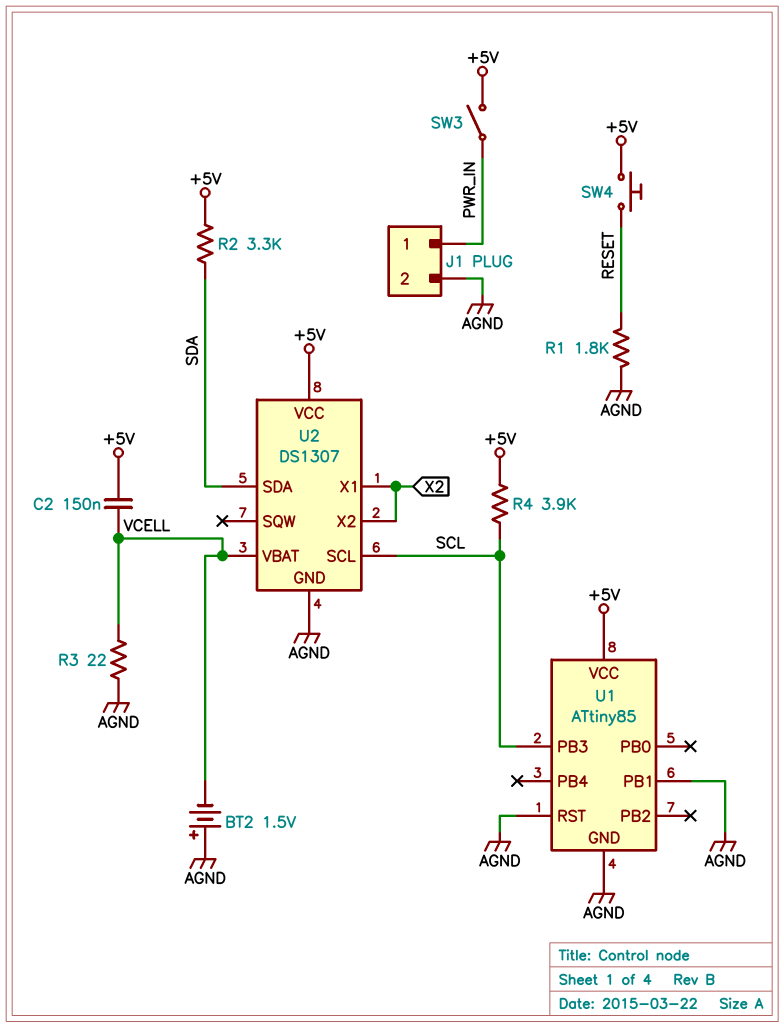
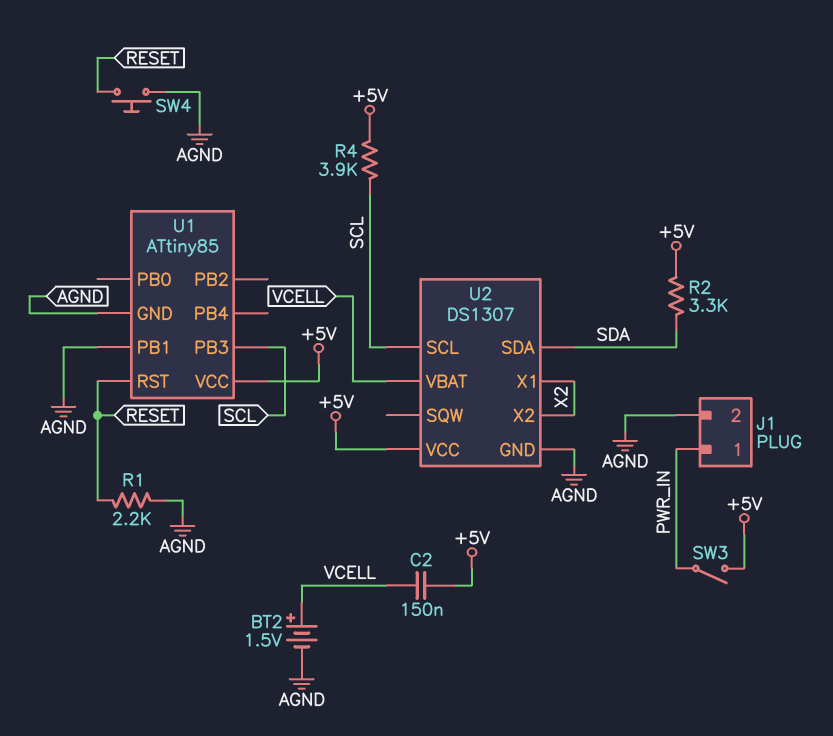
BT2: 1.5V (plus AGND, minus VCELL) -> 1.5V (plus VCELL, minus AGND)
R1: 1.8k (AGND, RESET) -> 2.2k (AGND, RESET)
R3: 22 (AGND, VCELL) -> none
SW4: button (+5V, RESET) -> button (AGND, RESET)
U1 pin RST: AGND -> RESET

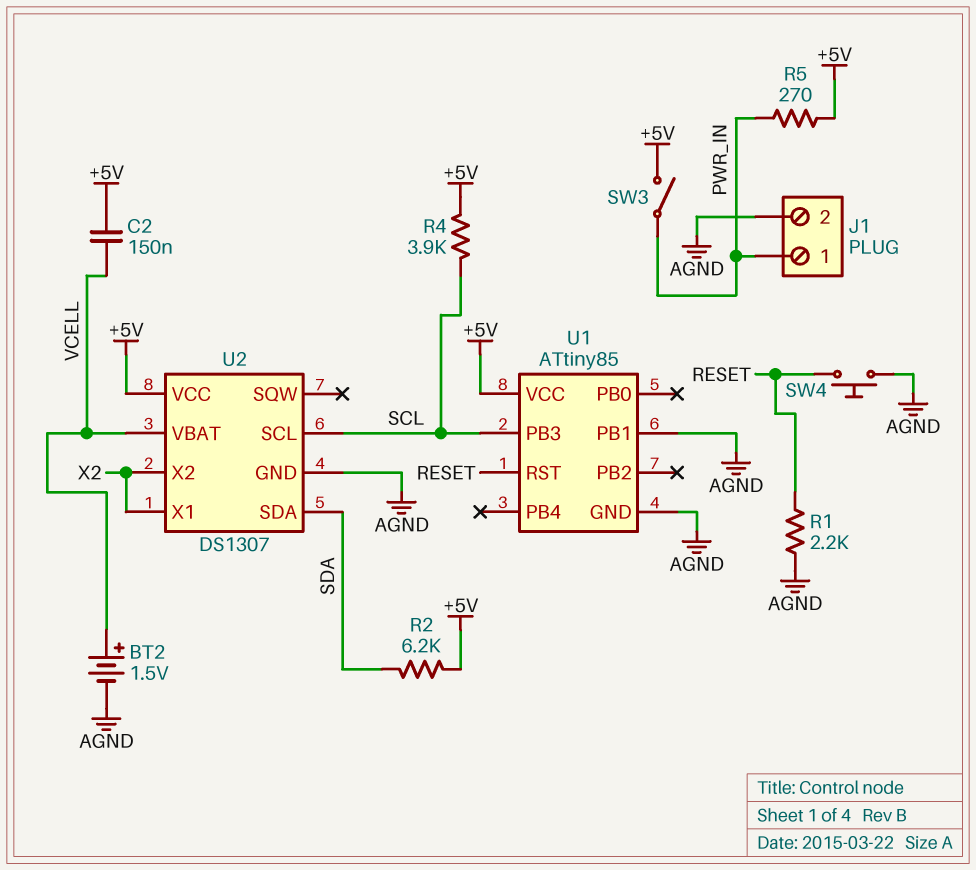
R2: 3.3k (+5V, SDA) -> 6.2k (+5V, SDA)
R5: none -> 270 (+5V, PWR_IN)

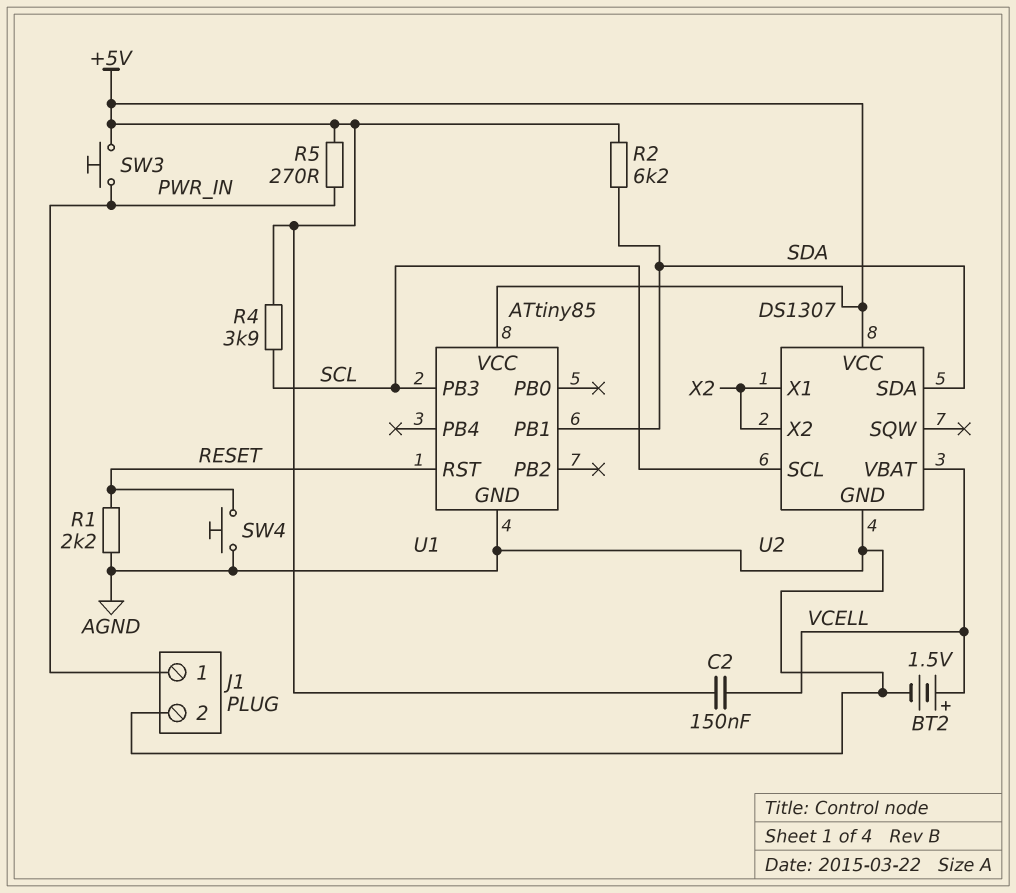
SW3: switch (+5V, PWR_IN) -> button (+5V, PWR_IN)
U1 pin PB1: AGND -> SDA

